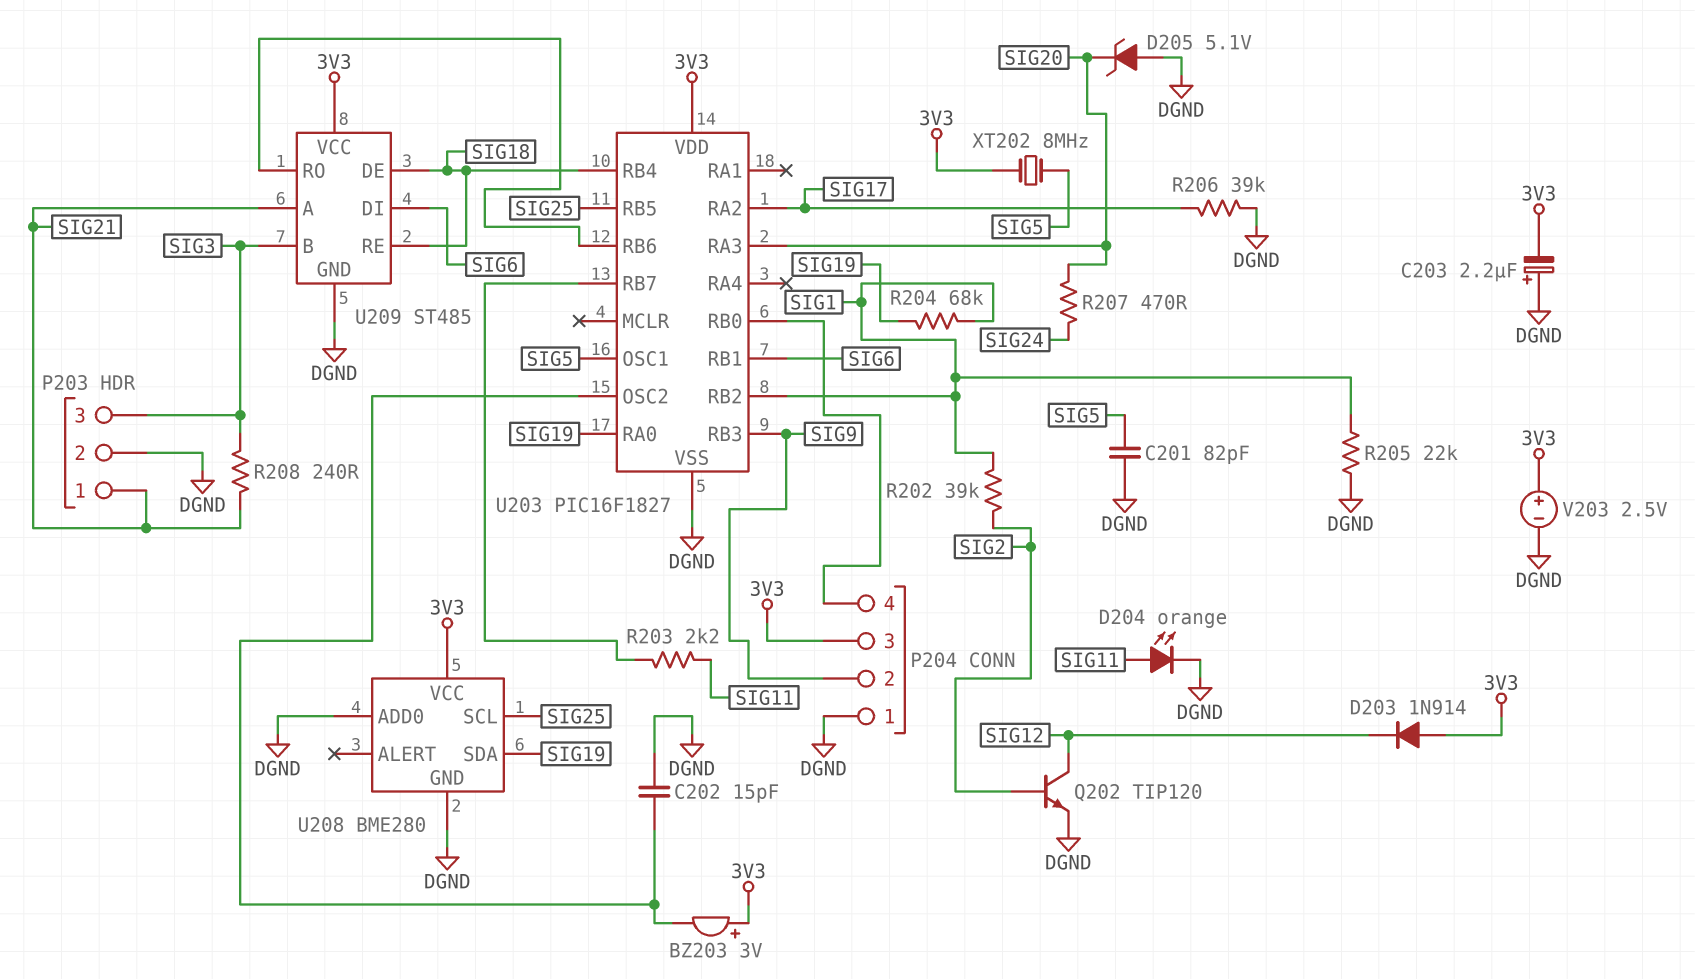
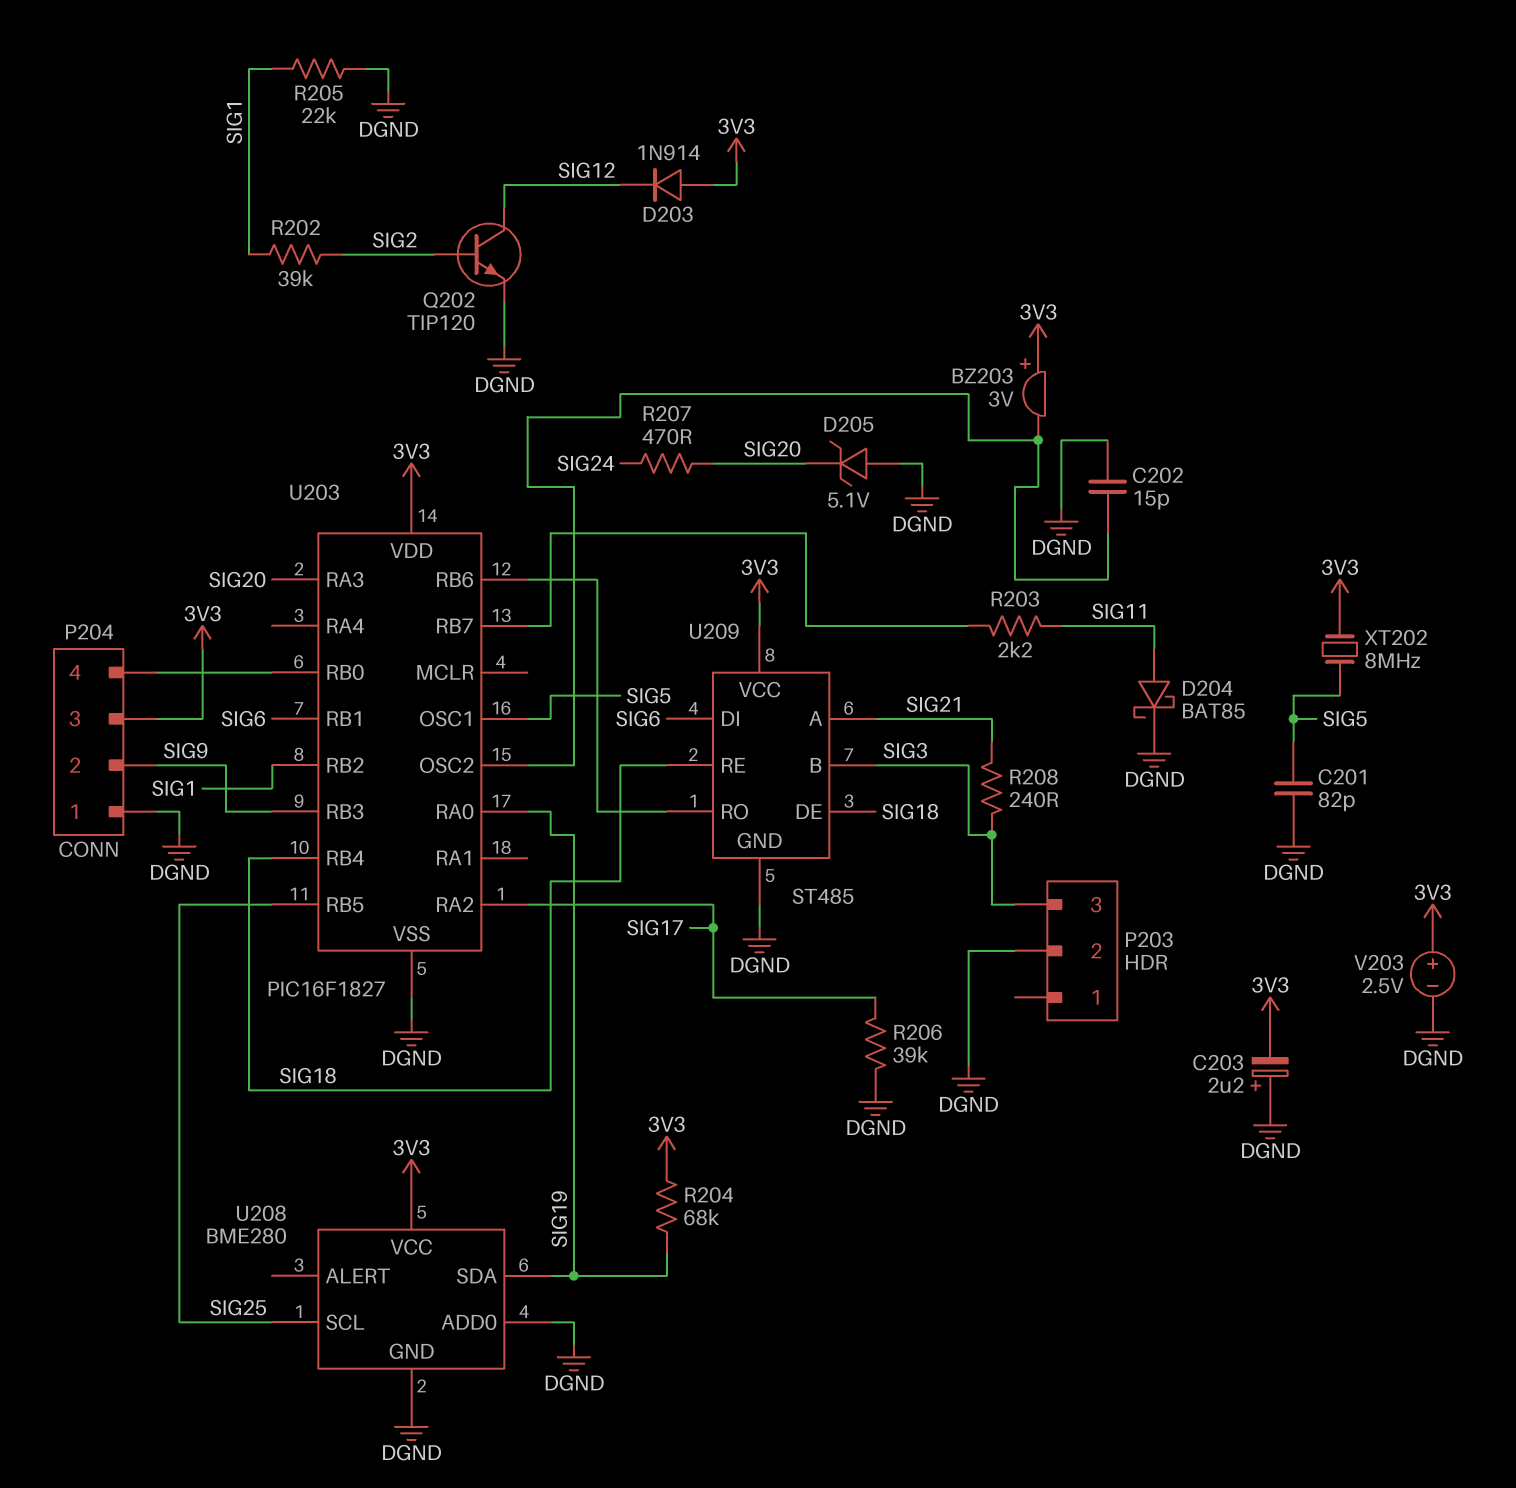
D204: LED orange (A SIG11, K DGND) -> schottky BAT85 (A SIG11, K DGND)
P203 pin 1: SIG21 -> none
R204: 68k (SIG1, SIG19) -> 68k (3V3, SIG19)

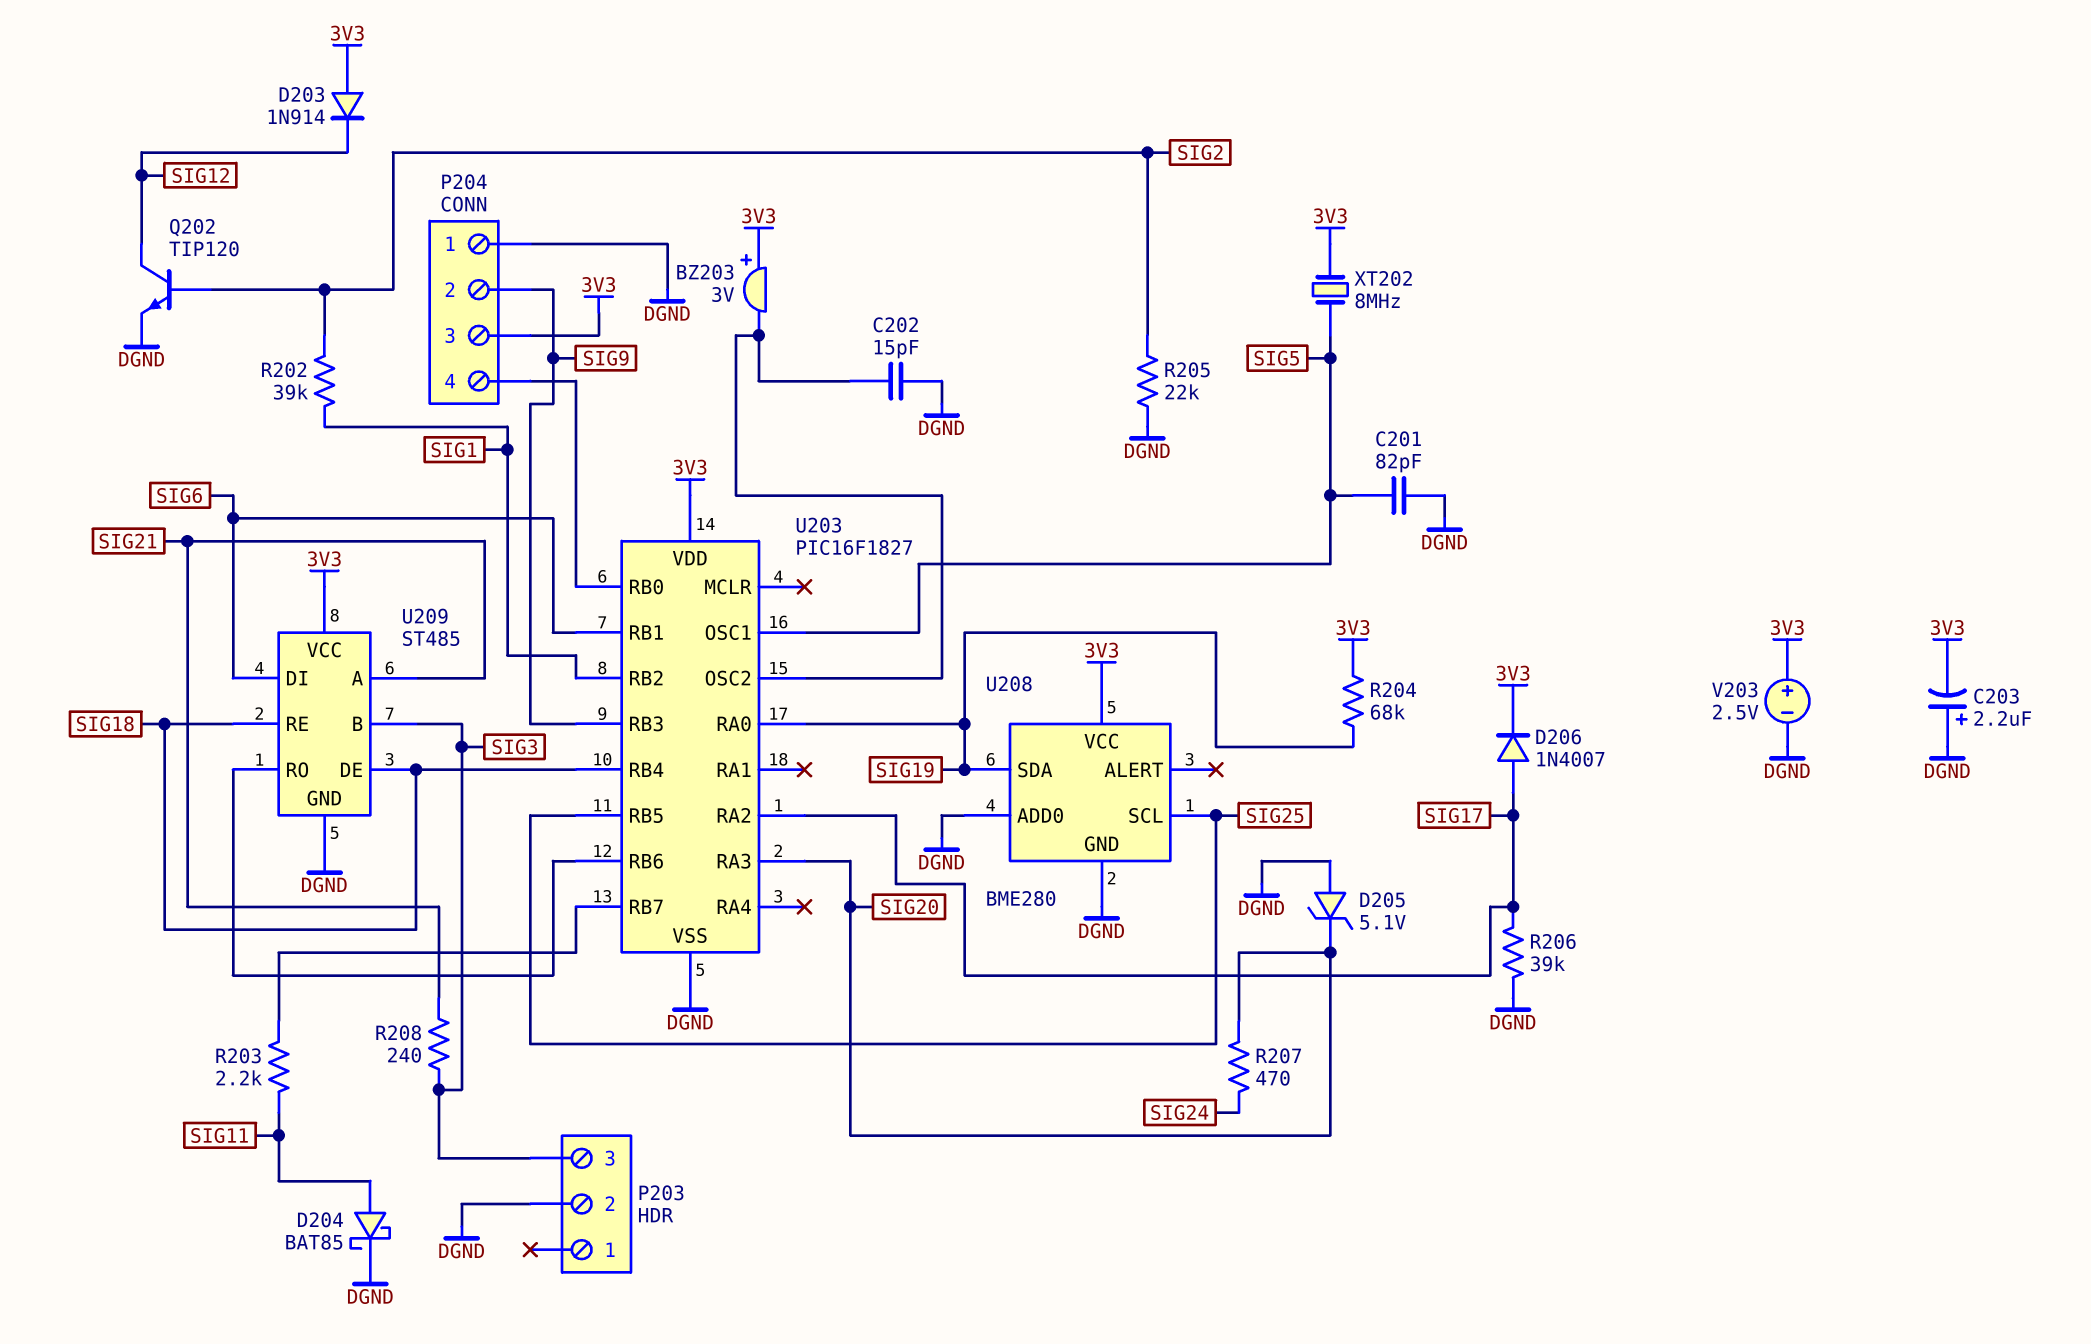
D206: none -> diode 1N4007 (A SIG17, K 3V3)
R205: 22k (DGND, SIG1) -> 22k (DGND, SIG2)

